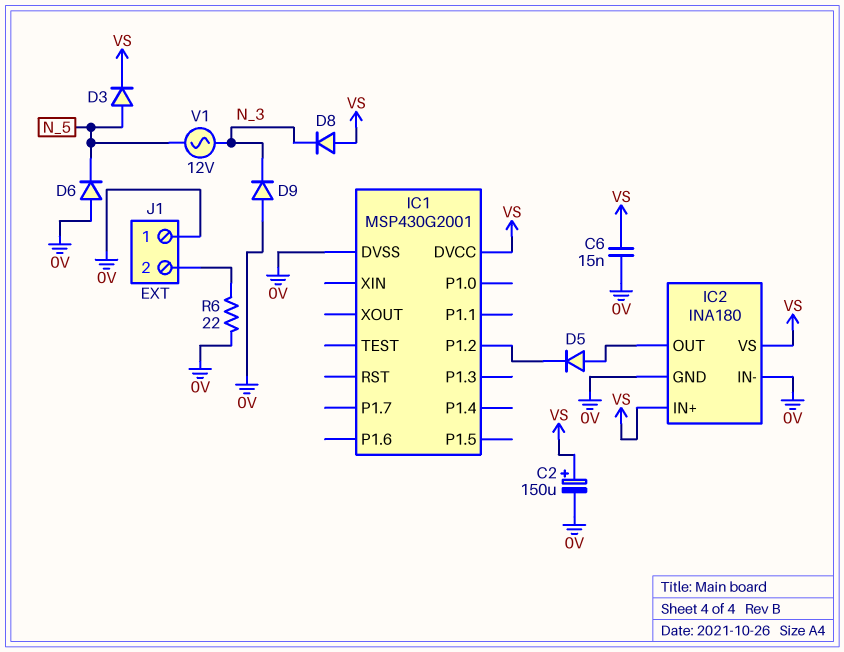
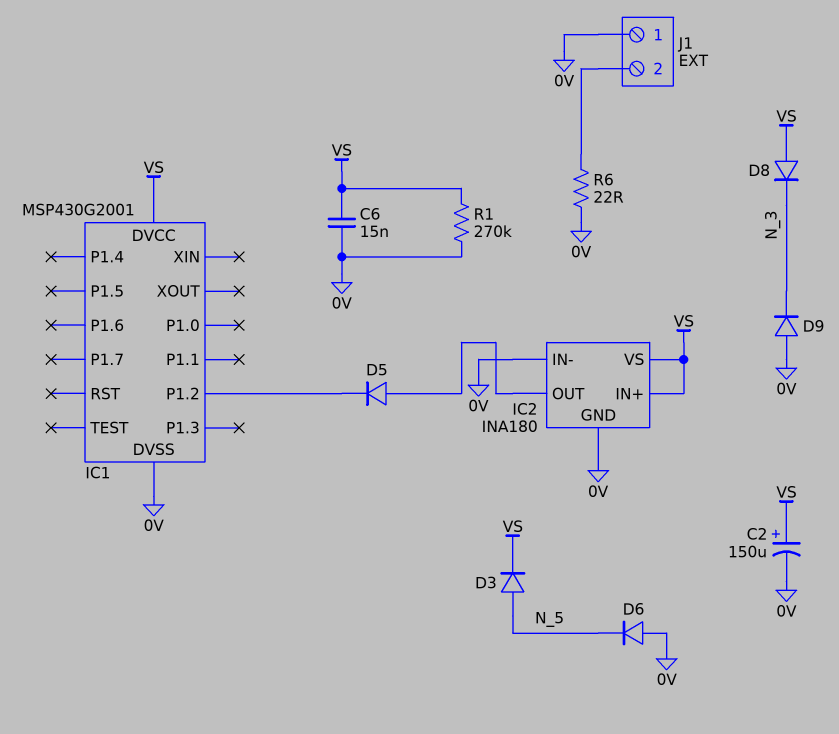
R1: none -> 270k (0V, VS)
V1: AC 12V (N_3, N_5) -> none

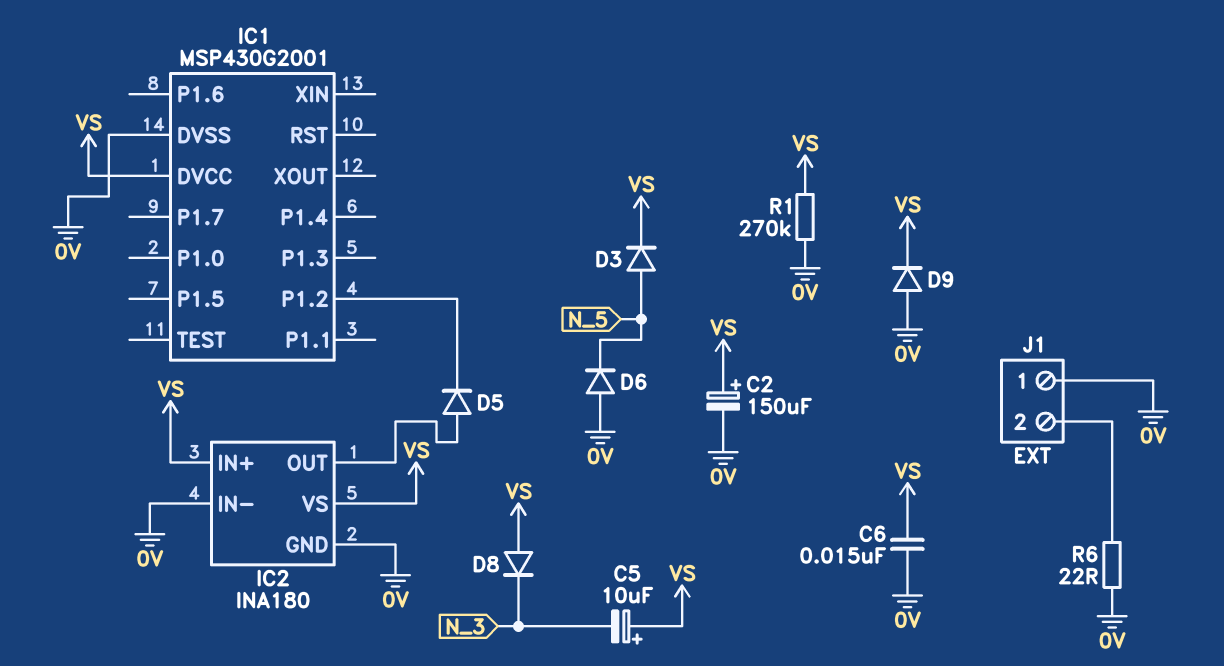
C5: none -> 10uF (plus VS, minus N_3)
D9: diode (A 0V, K N_3) -> diode (A 0V, K VS)

